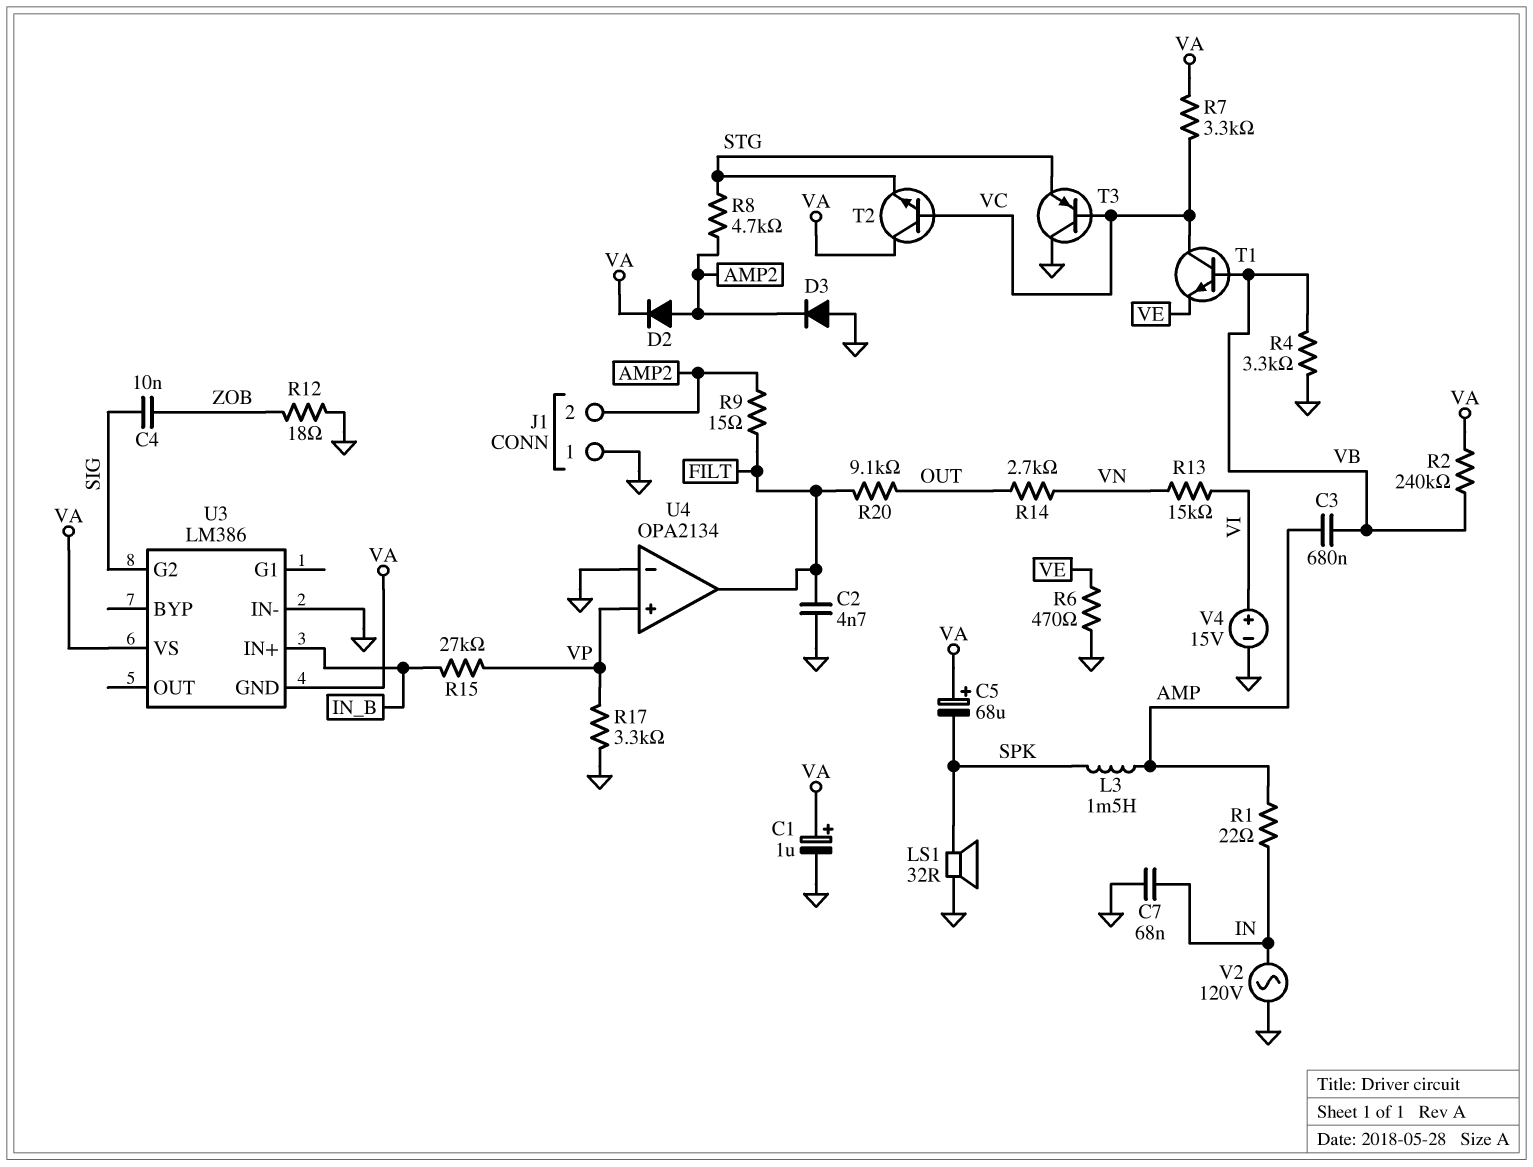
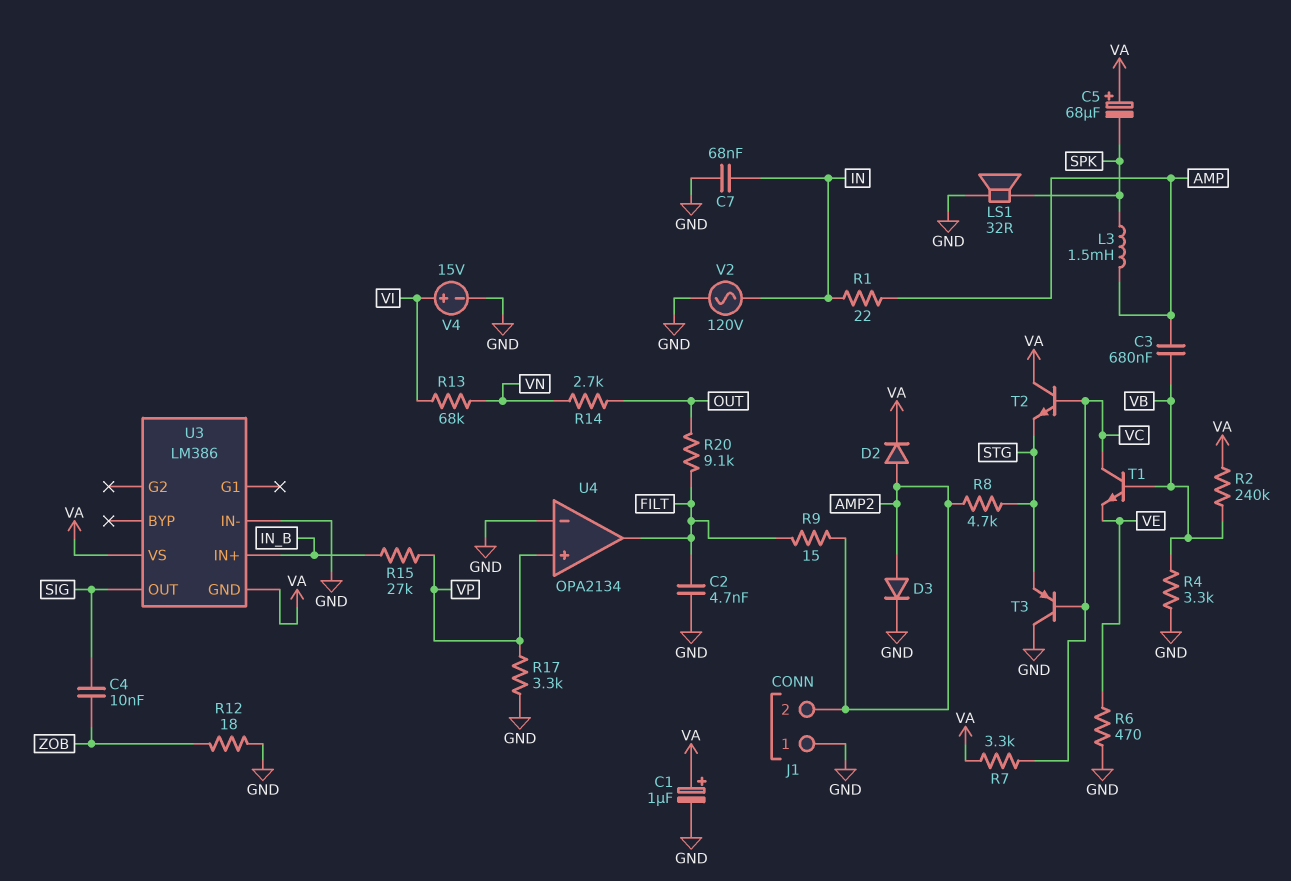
D3: diode (A GND, K AMP2) -> diode (A AMP2, K GND)
R13: 15k (VI, VN) -> 68k (VI, VN)
U3 pin G2: SIG -> none
U3 pin OUT: none -> SIG

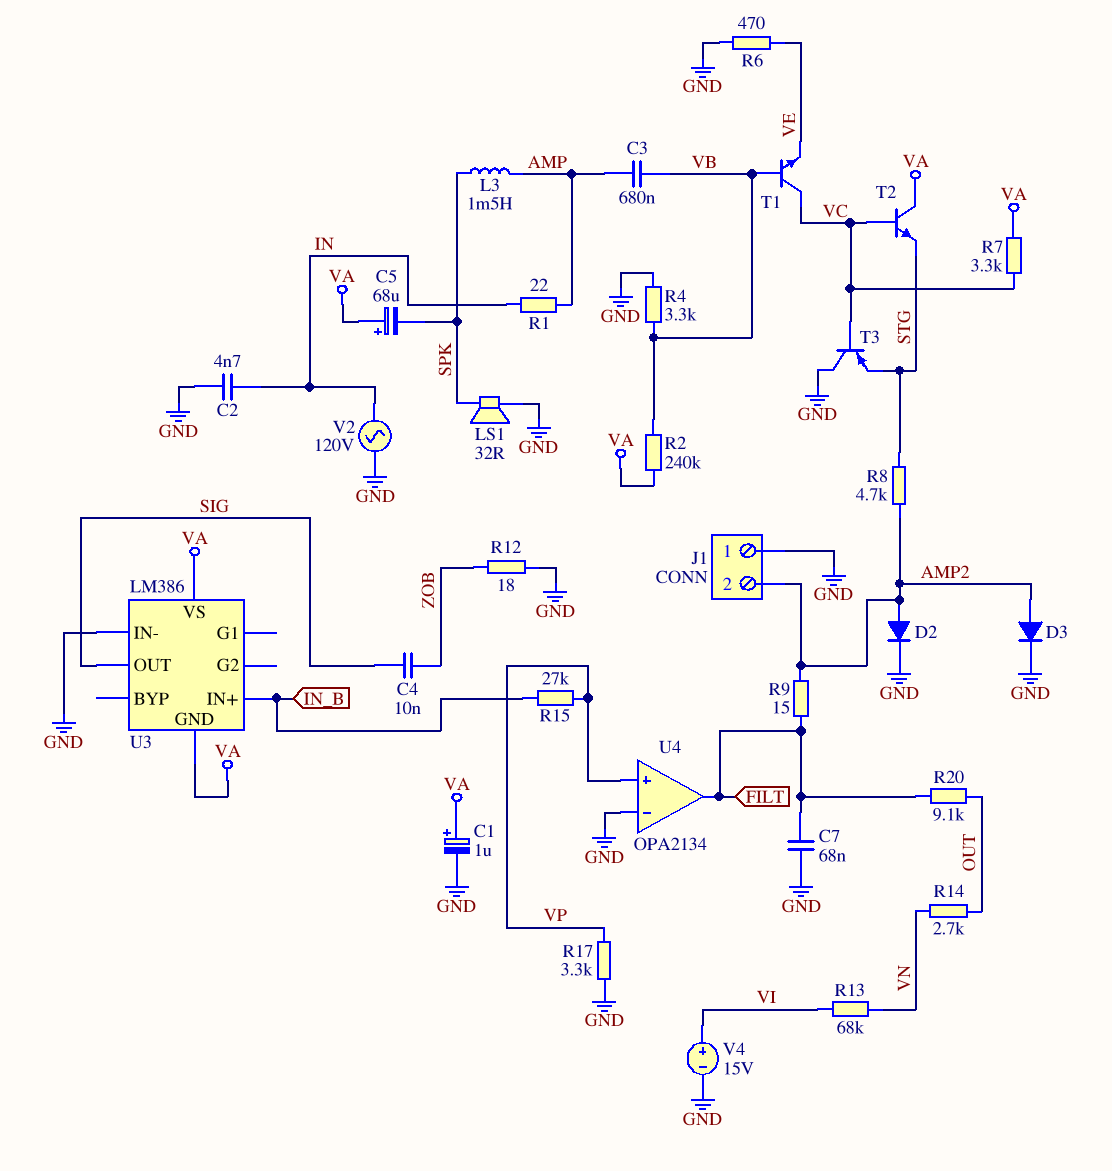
C2: 4.7nF (FILT, GND) -> 4.7nF (GND, IN)
C7: 68nF (GND, IN) -> 68nF (FILT, GND)
D2: diode (A AMP2, K VA) -> diode (A AMP2, K GND)

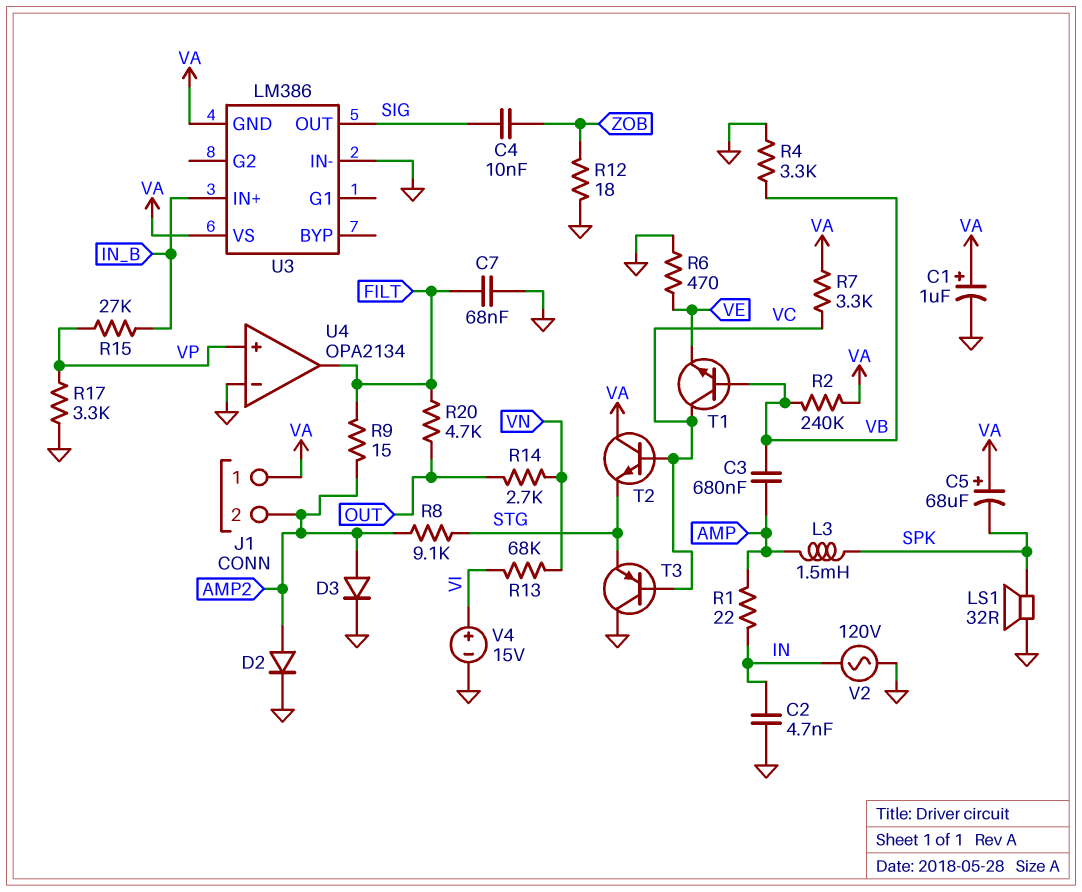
J1 pin 1: GND -> VA
R8: 4.7k (AMP2, STG) -> 9.1k (AMP2, STG)
R20: 9.1k (FILT, OUT) -> 4.7k (FILT, OUT)

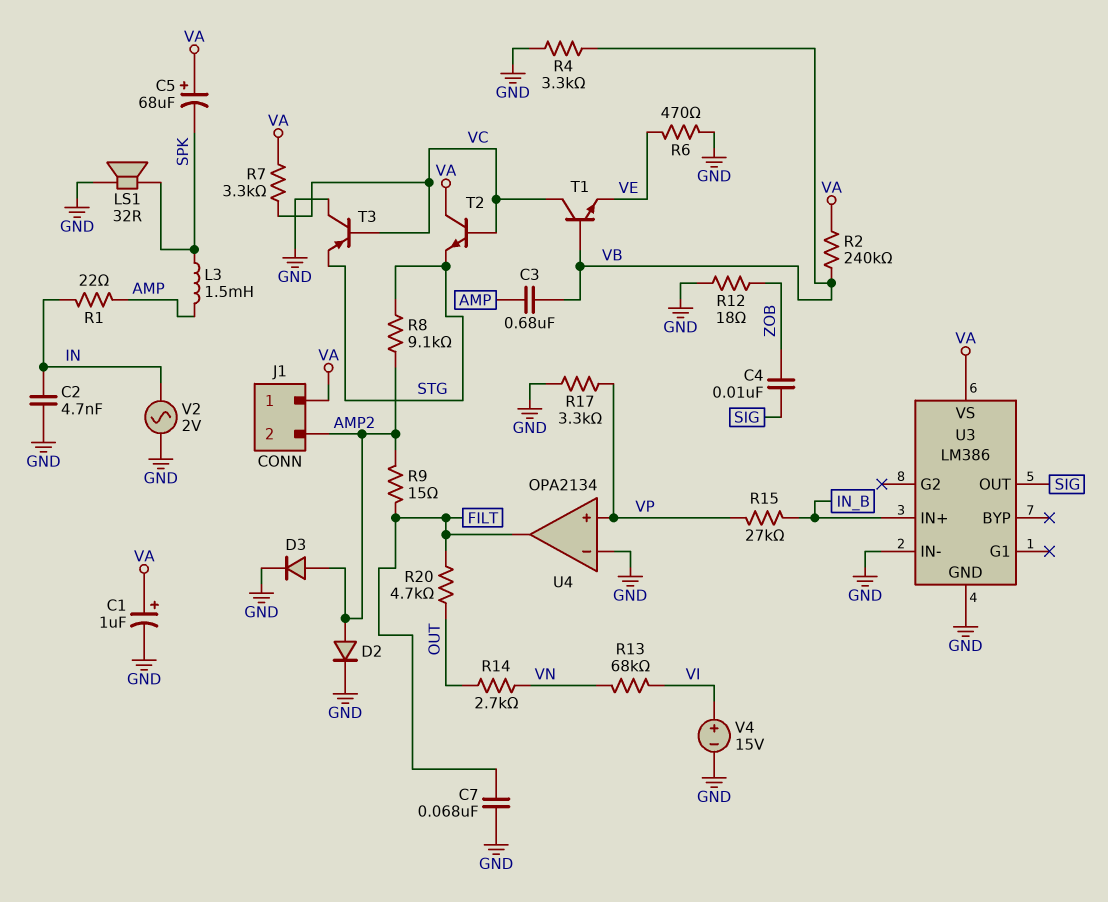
U3 pin GND: VA -> GND
V2: AC 120V (GND, IN) -> AC 2V (GND, IN)

